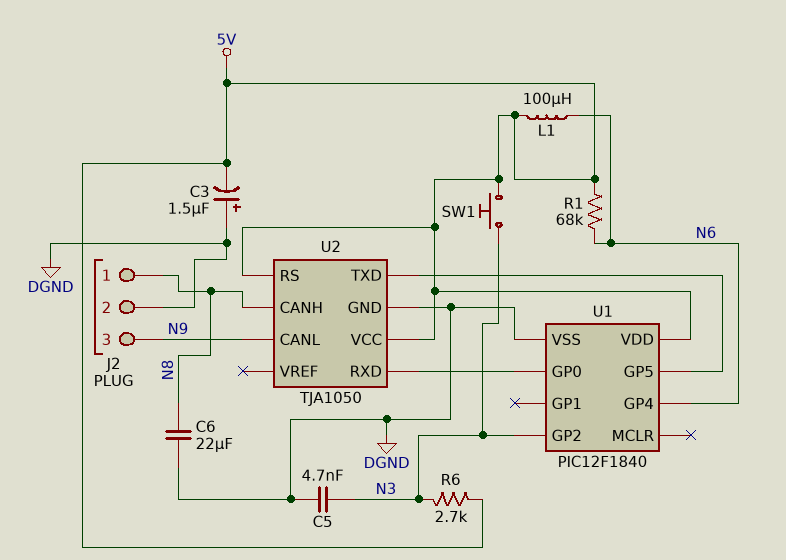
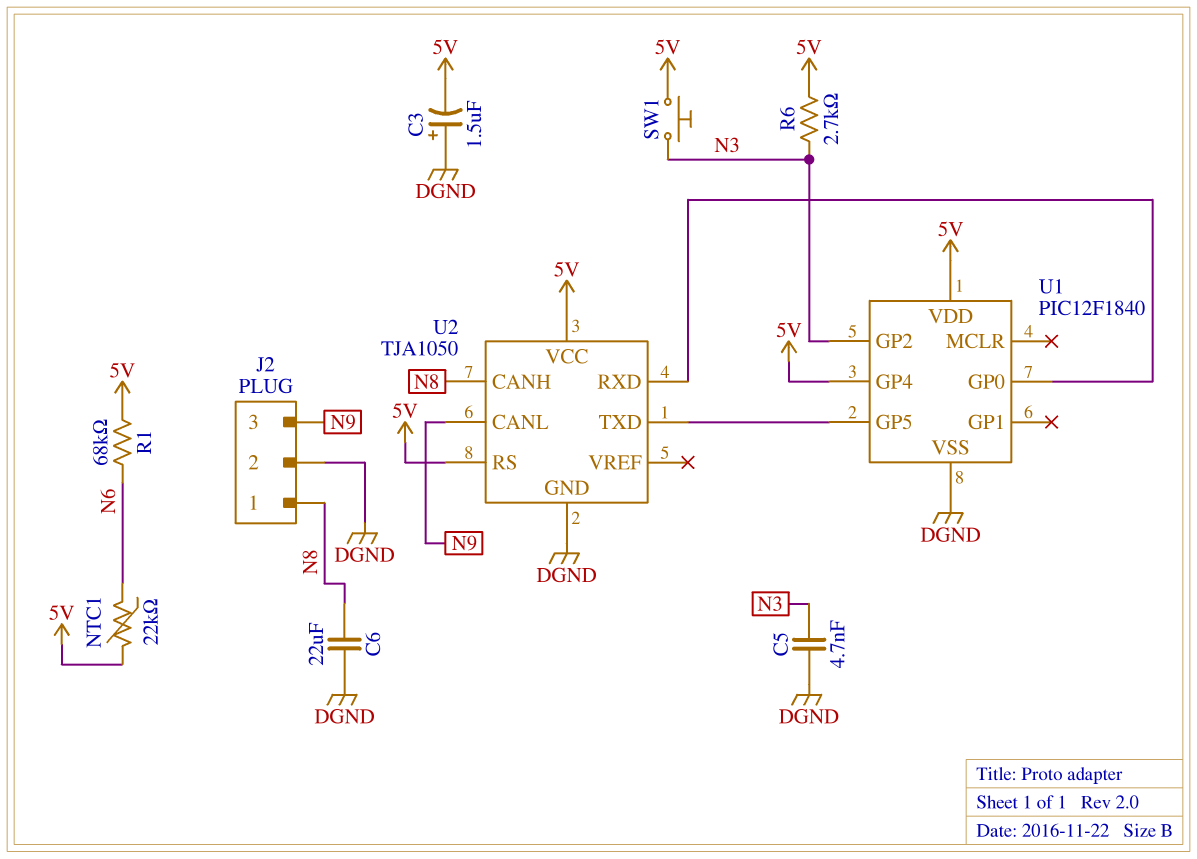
L1: 100uH (5V, N6) -> none
NTC1: none -> 22k (5V, N6)
U1 pin GP4: N6 -> 5V

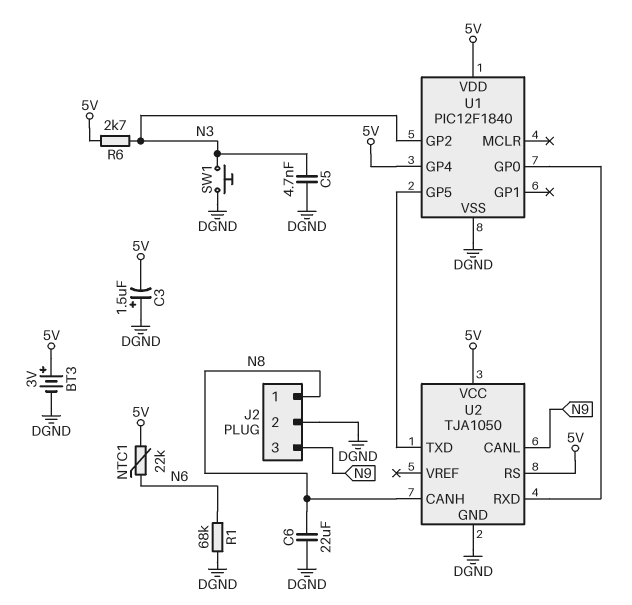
BT3: none -> 3V (plus 5V, minus DGND)
R1: 68k (5V, N6) -> 68k (DGND, N6)
SW1: button (5V, N3) -> button (DGND, N3)

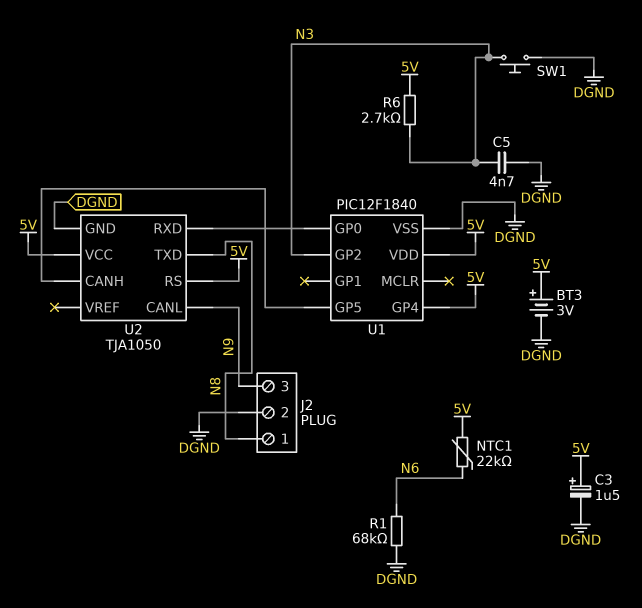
C3: 1.5uF (plus DGND, minus 5V) -> 1.5uF (plus 5V, minus DGND)
C6: 22uF (DGND, N8) -> none
U2 pin CANH: N8 -> U1/GP5
U2 pin TXD: U1/GP5 -> N8

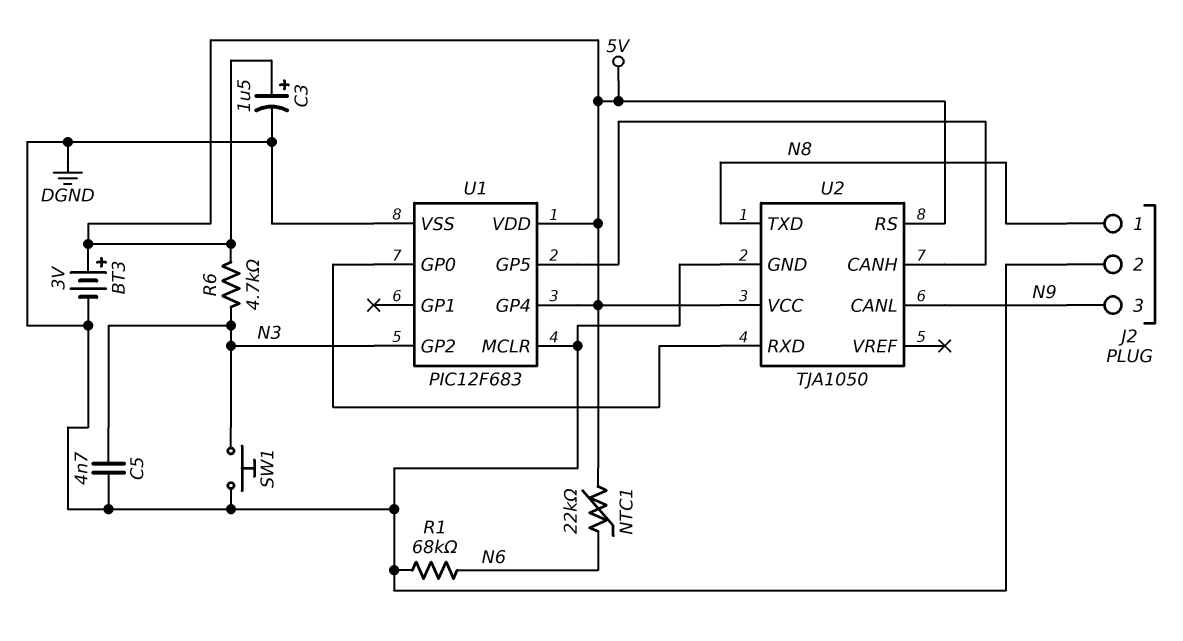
R6: 2.7k (5V, N3) -> 4.7k (5V, N3)
U1: PIC12F1840 -> PIC12F683
U1 pin MCLR: none -> DGND

